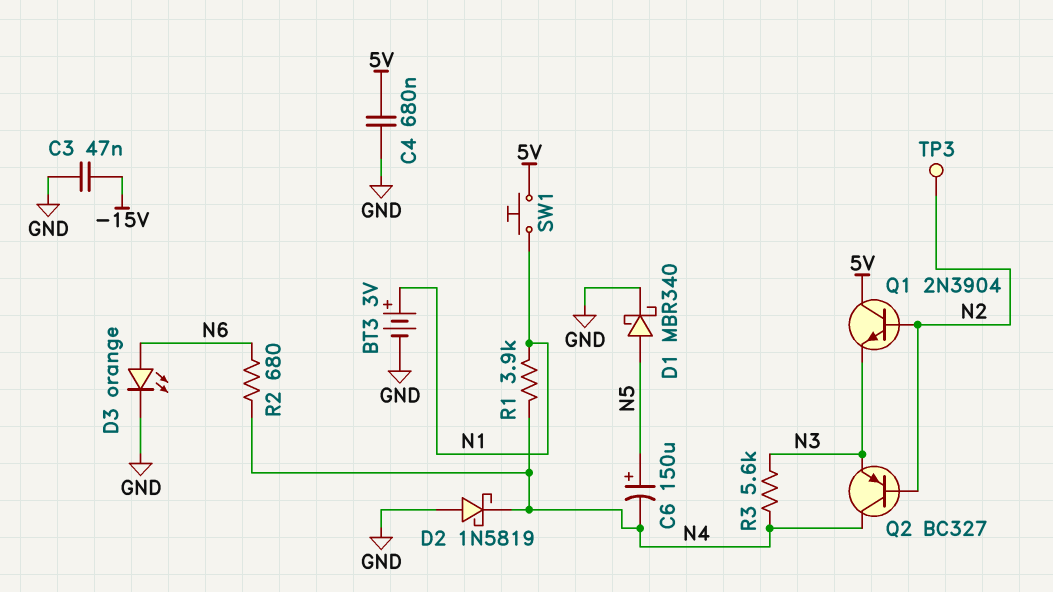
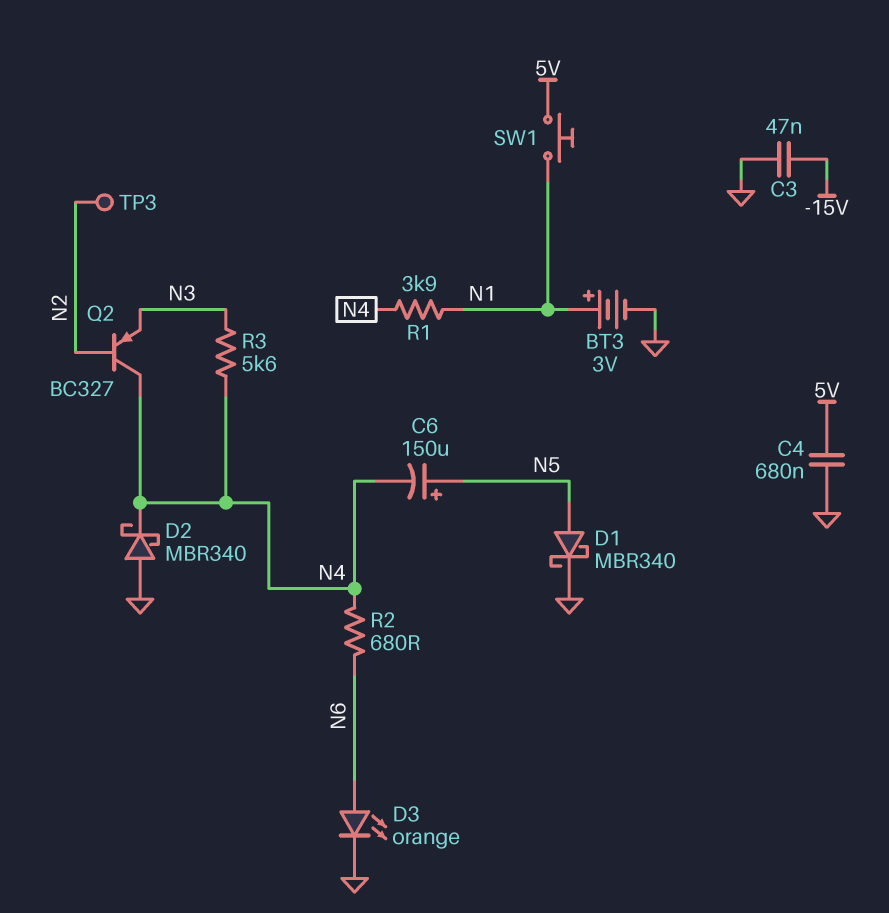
D2: schottky 1N5819 (A GND, K N4) -> schottky MBR340 (A GND, K N4)
Q1: NPN 2N3904 (B N2, C 5V, E N3) -> none

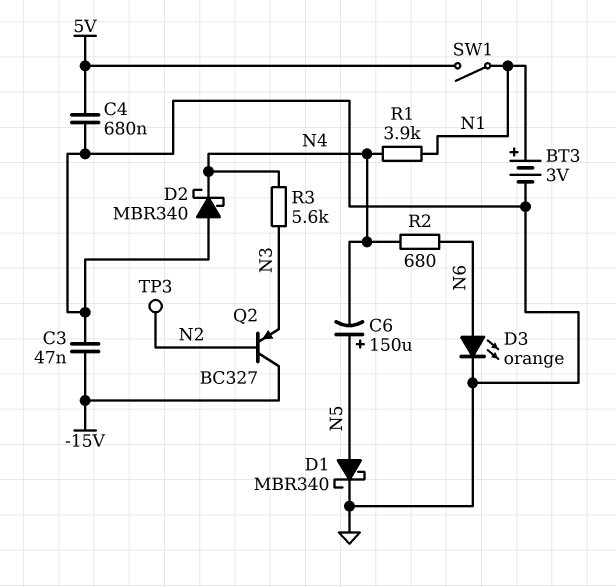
Q2: PNP BC327 (B N2, C N4, E N3) -> PNP BC327 (B N2, C -15V, E N3)
SW1: button (5V, N1) -> switch (5V, N1)

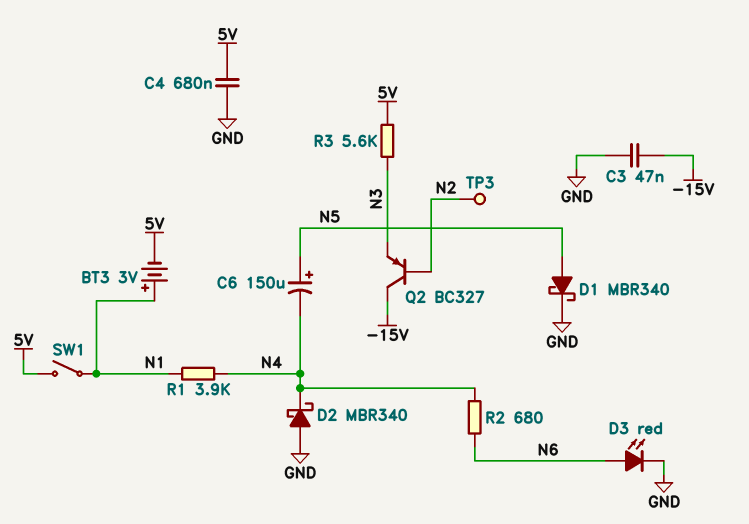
BT3: 3V (plus N1, minus GND) -> 3V (plus N1, minus 5V)
D3: LED orange (A N6, K GND) -> LED red (A N6, K GND)
R3: 5.6k (N3, N4) -> 5.6k (5V, N3)

